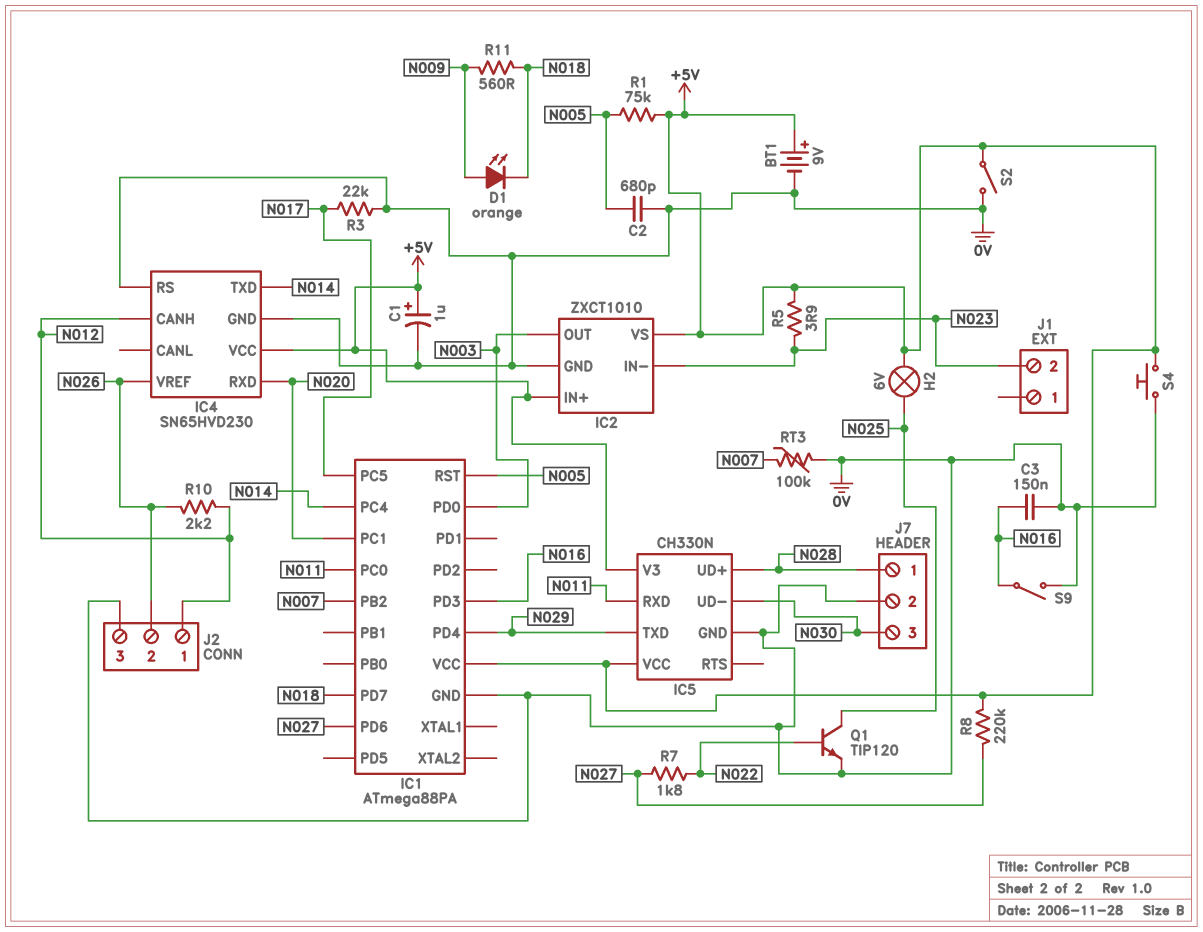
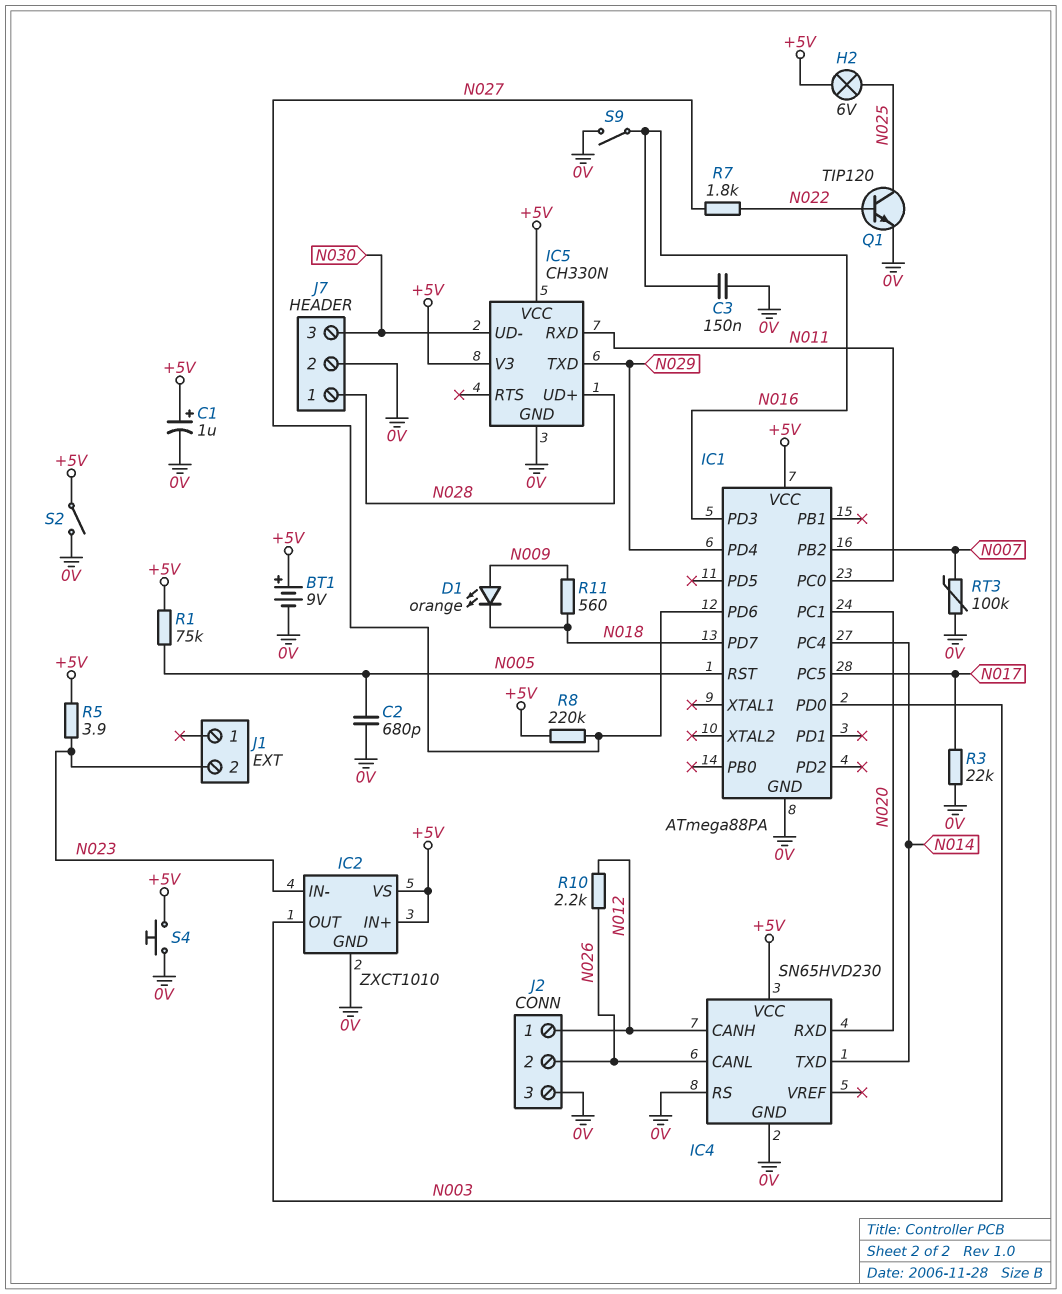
IC4 pin CANL: none -> N026
IC4 pin VREF: N026 -> none

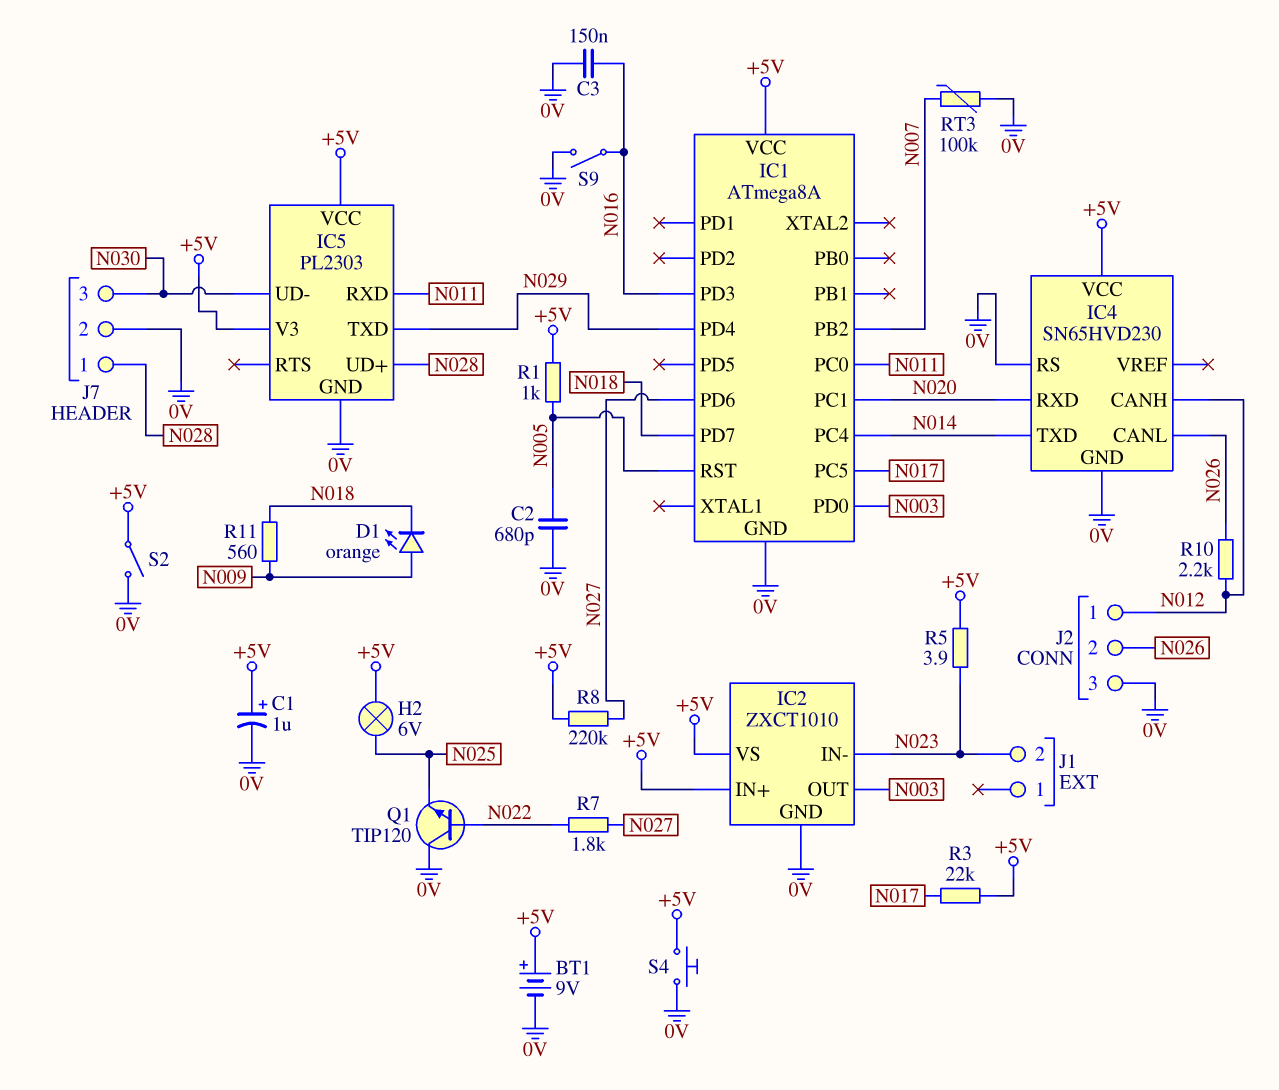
IC1: ATmega88PA -> ATmega8A
IC5: CH330N -> PL2303
Q1: NPN TIP120 (B N022, C N025, E 0V) -> NPN TIP120 (B N022, C 0V, E N025)
R1: 75k (+5V, N005) -> 1k (+5V, N005)
R3: 22k (0V, N017) -> 22k (+5V, N017)

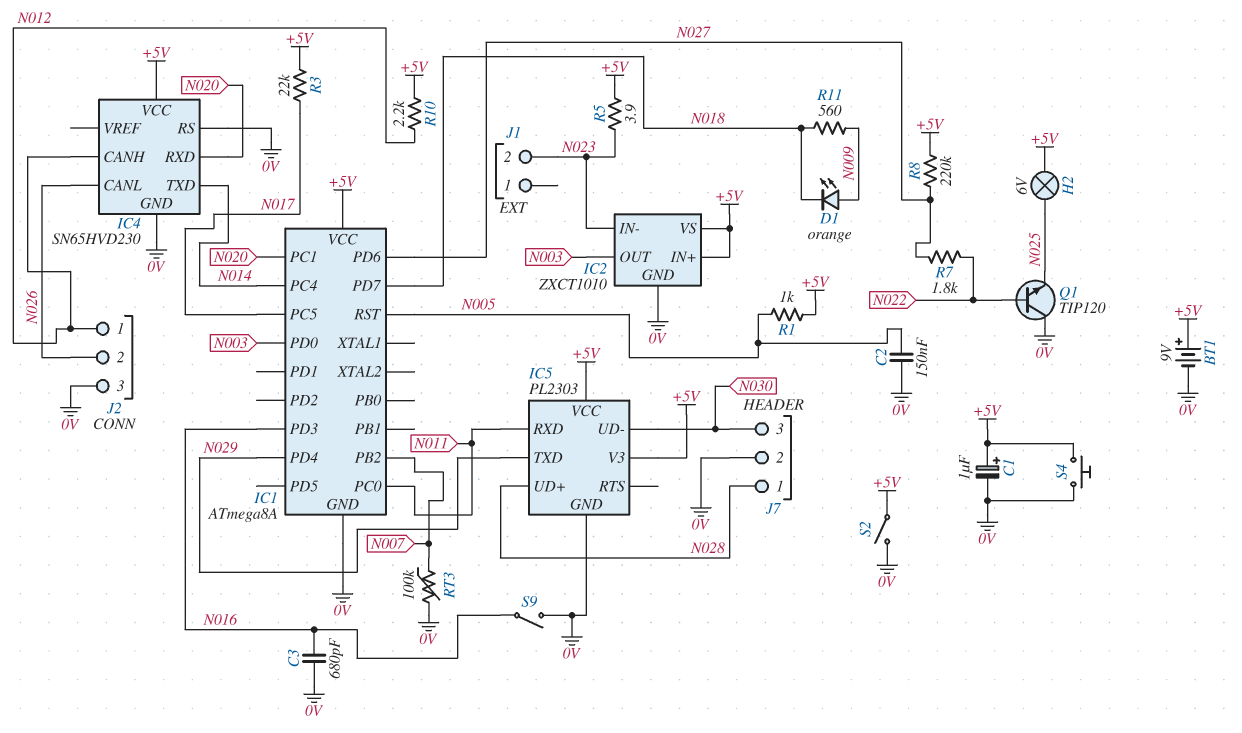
C2: 680pF (0V, N005) -> 150nF (0V, N005)
C3: 150nF (0V, N016) -> 680pF (0V, N016)
R10: 2.2k (N012, N026) -> 2.2k (+5V, N012)

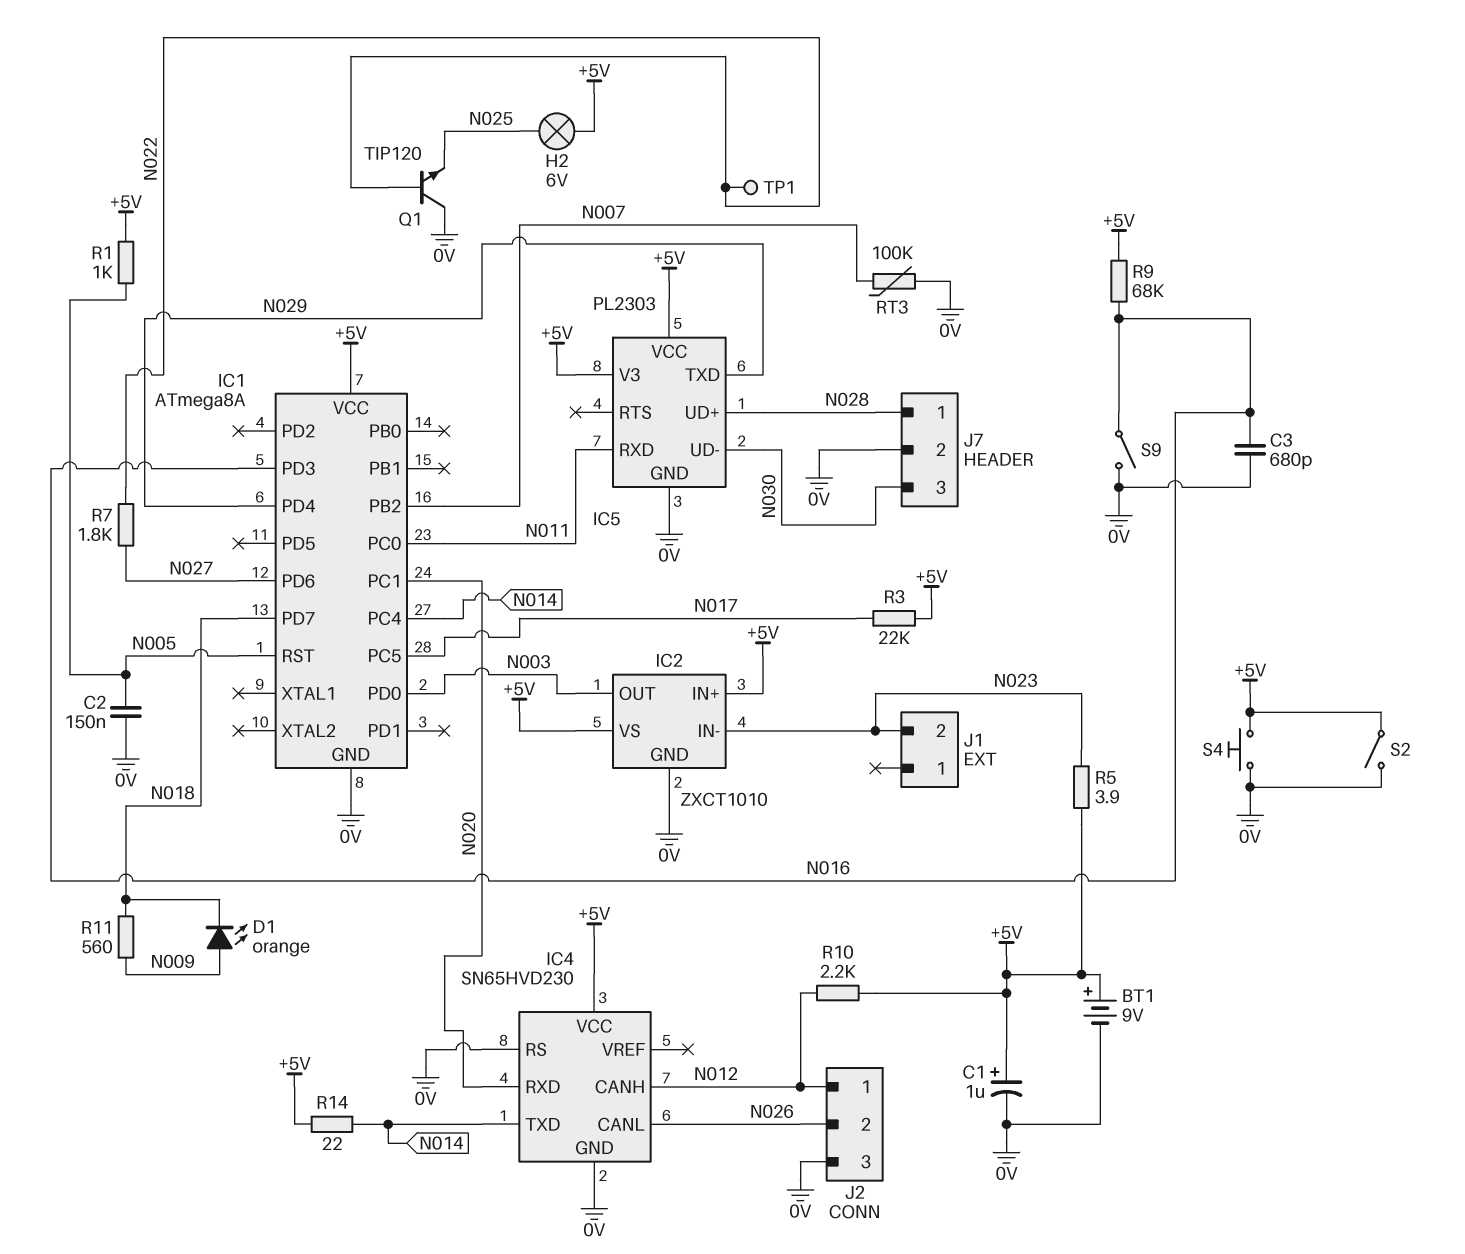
R8: 220k (+5V, N027) -> none
R9: none -> 68k (+5V, N016)
R14: none -> 22 (+5V, N014)
TP1: none -> test point (N022)

